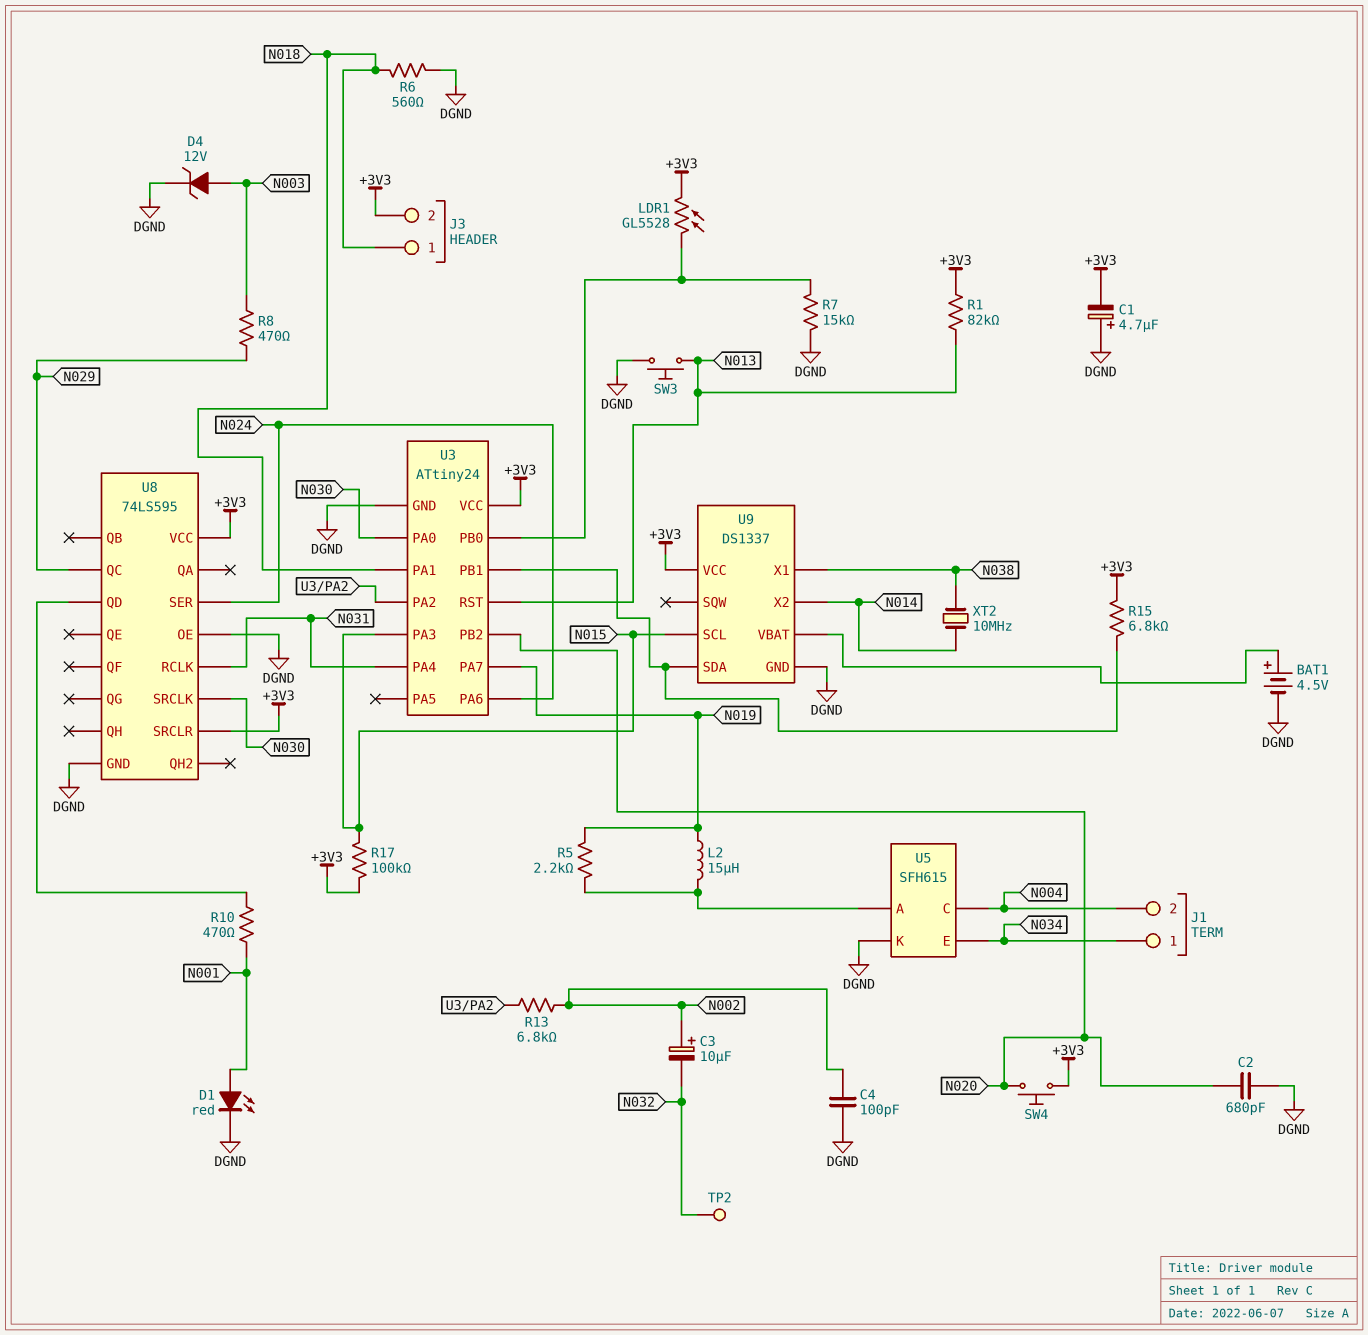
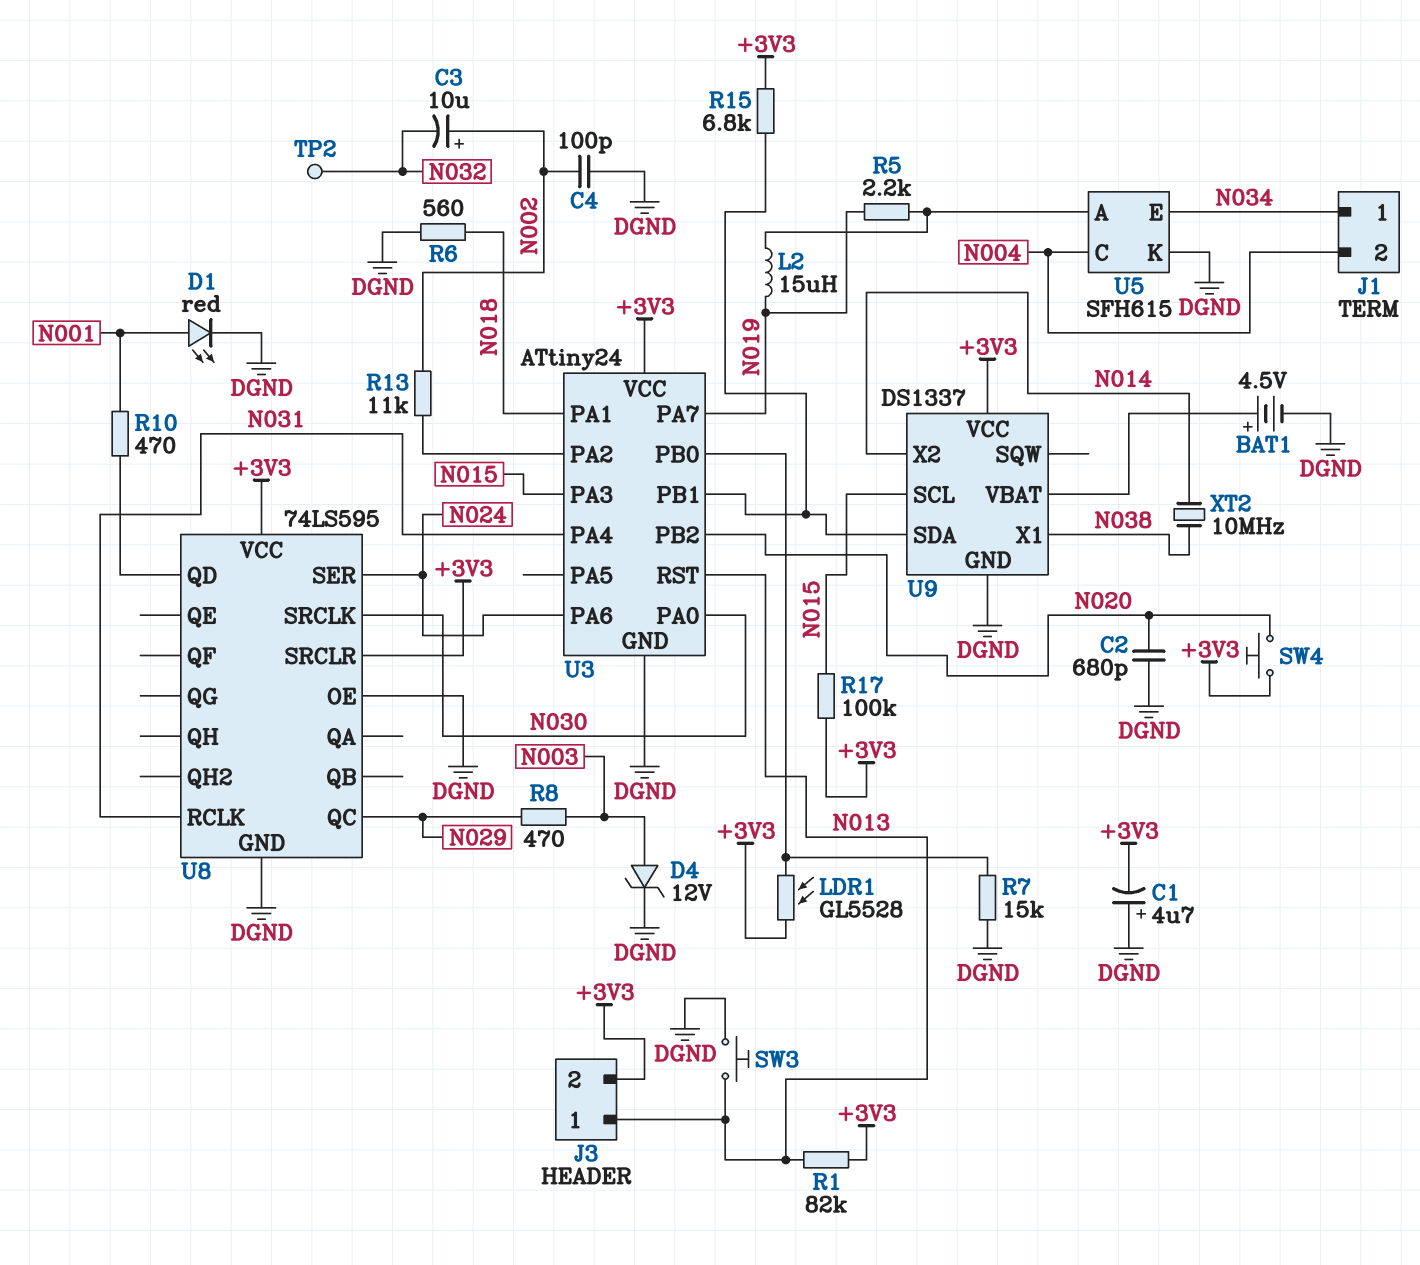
J3 pin 1: N018 -> N013
R13: 6.8k (N002, U3/PA2) -> 11k (N002, U3/PA2)

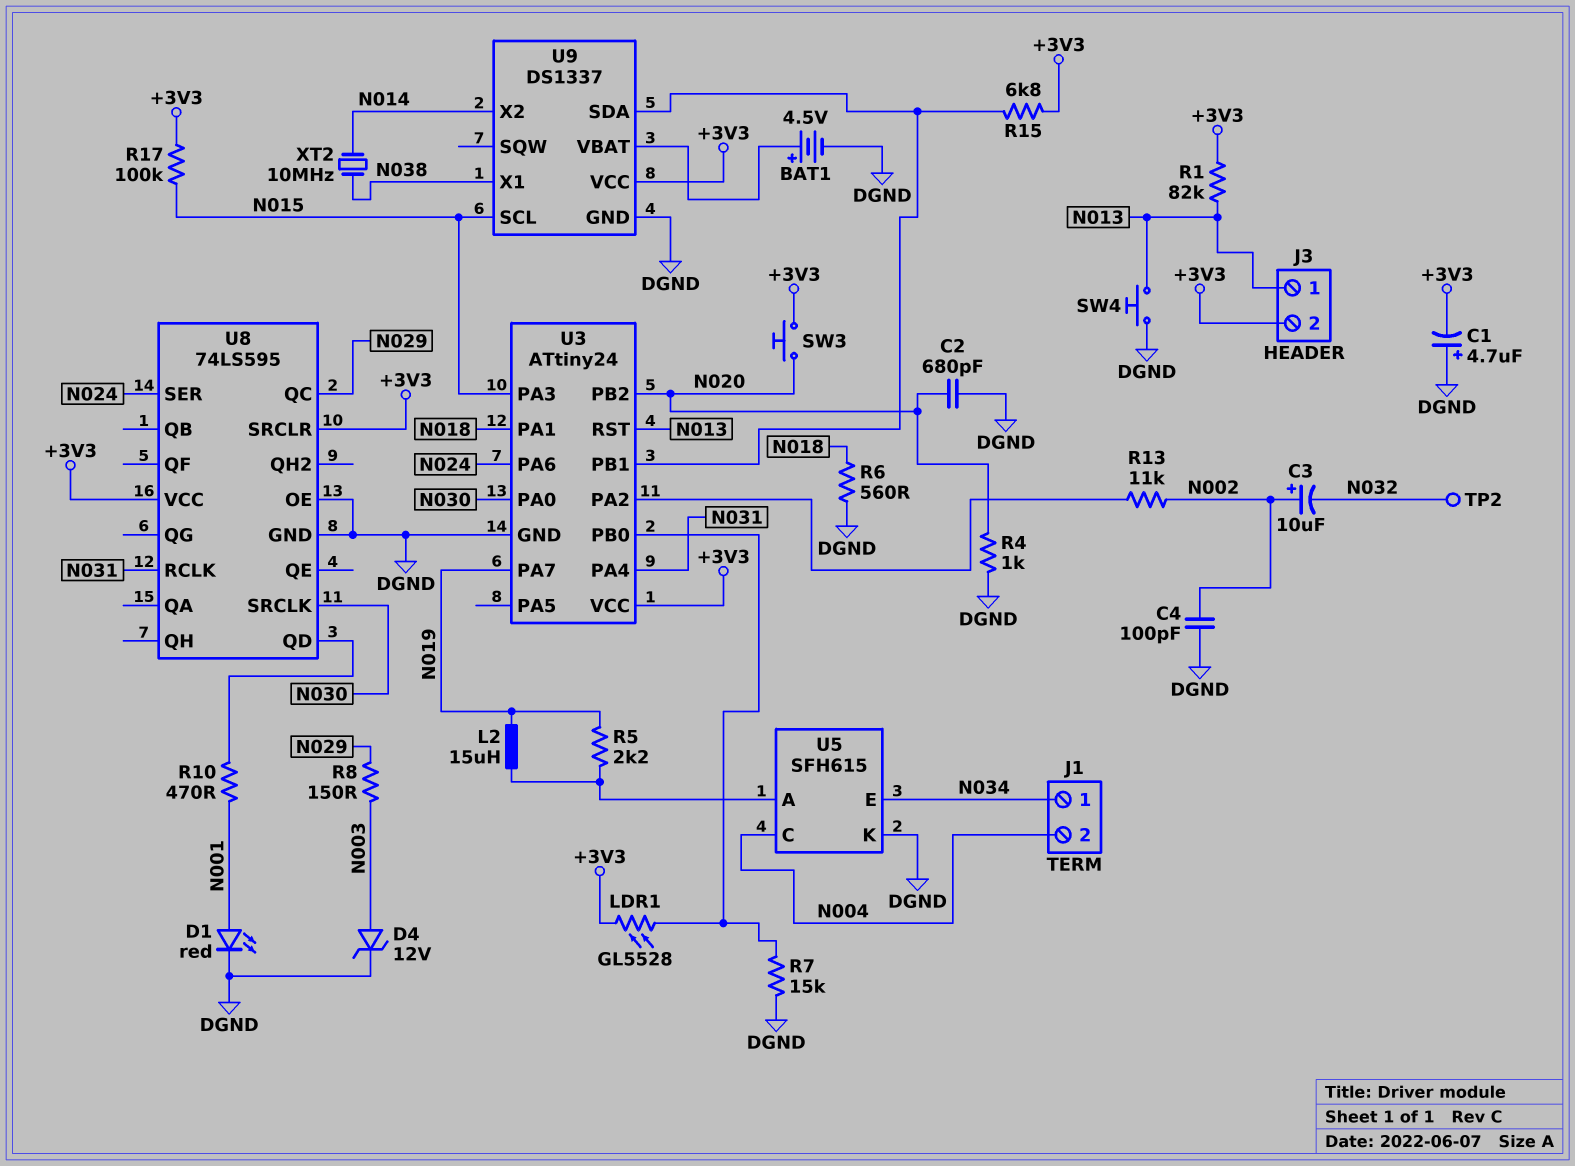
R4: none -> 1k (DGND, N020)
R8: 470 (N003, N029) -> 150 (N003, N029)
SW3: button (DGND, N013) -> button (+3V3, N020)
SW4: button (+3V3, N020) -> button (DGND, N013)

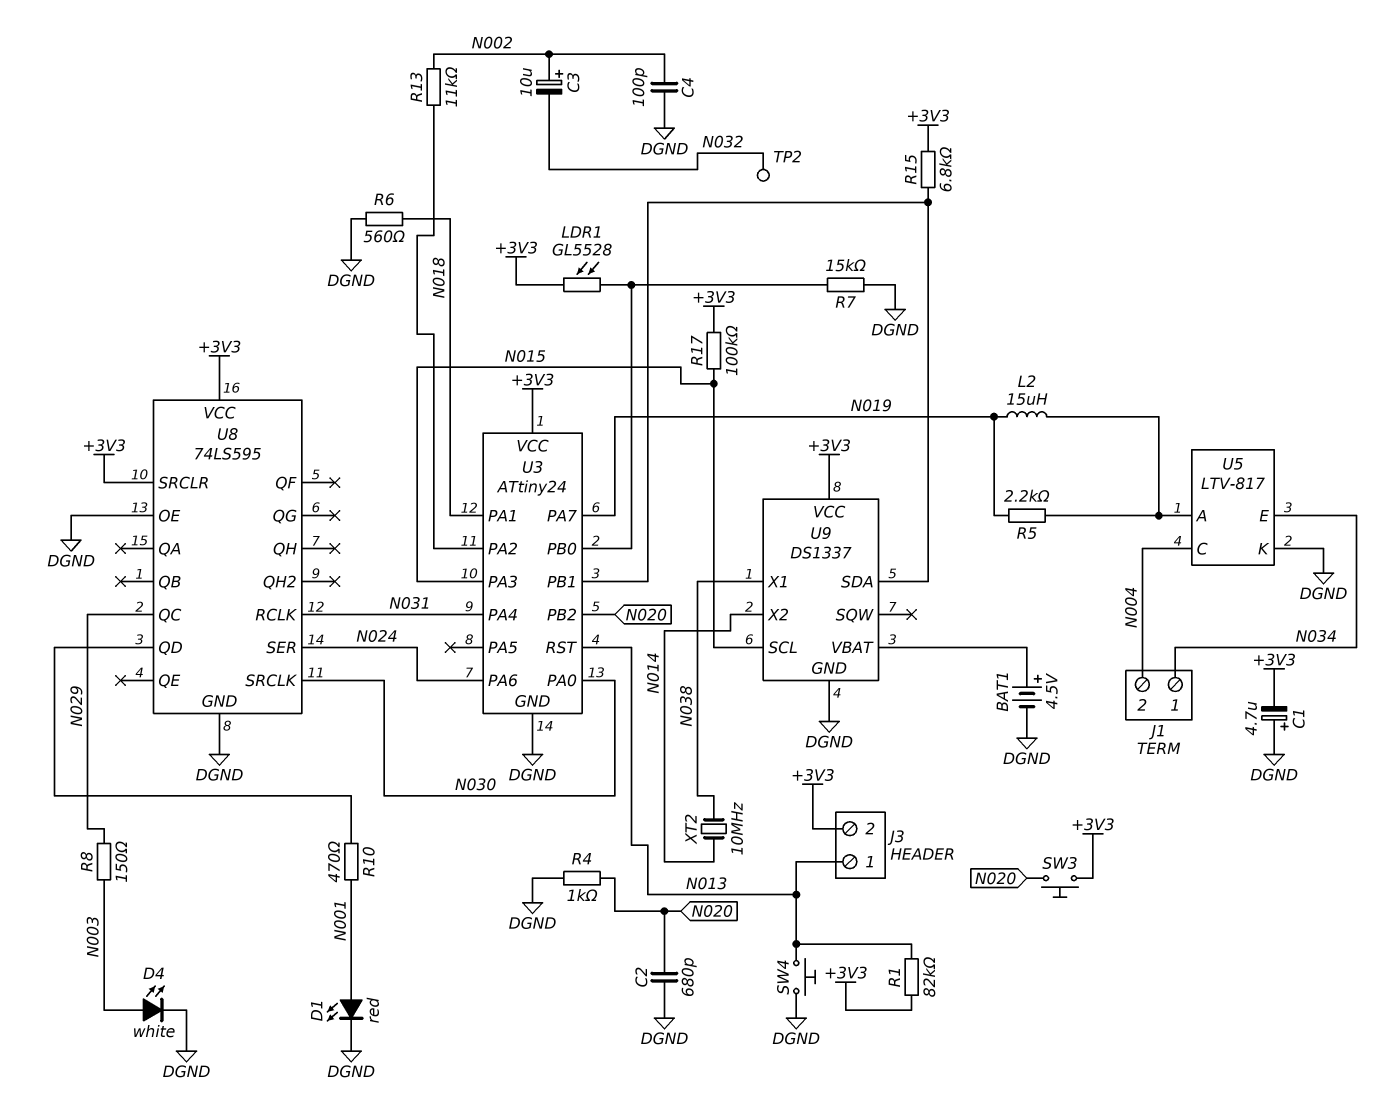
D4: zener 12V (A N003, K DGND) -> LED white (A N003, K DGND)
U5: SFH615 -> LTV-817

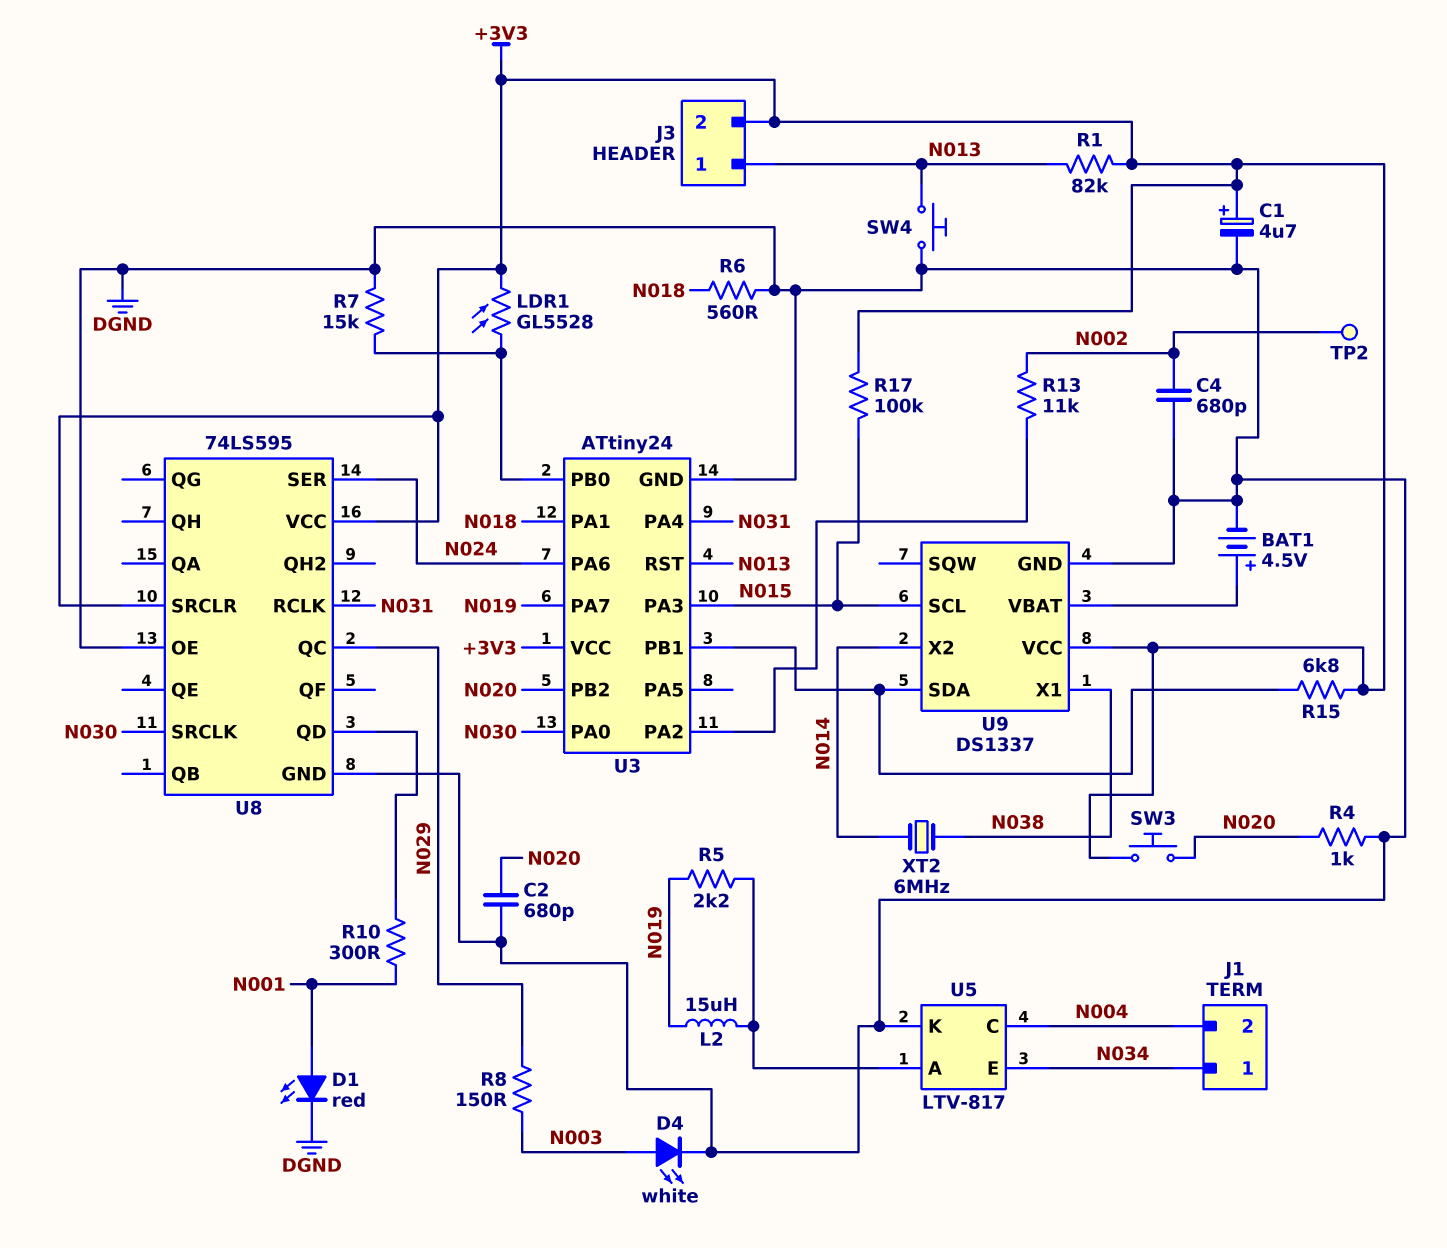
C1: 4.7uF (plus DGND, minus +3V3) -> 4.7uF (plus +3V3, minus DGND)
C3: 10uF (plus N002, minus N032) -> none
C4: 100pF (DGND, N002) -> 680pF (DGND, N002)
R10: 470 (N001, U8/QD) -> 300 (N001, U8/QD)
TP2: test point (N032) -> test point (N002)
XT2: 10MHz (N014, N038) -> 6MHz (N014, N038)

